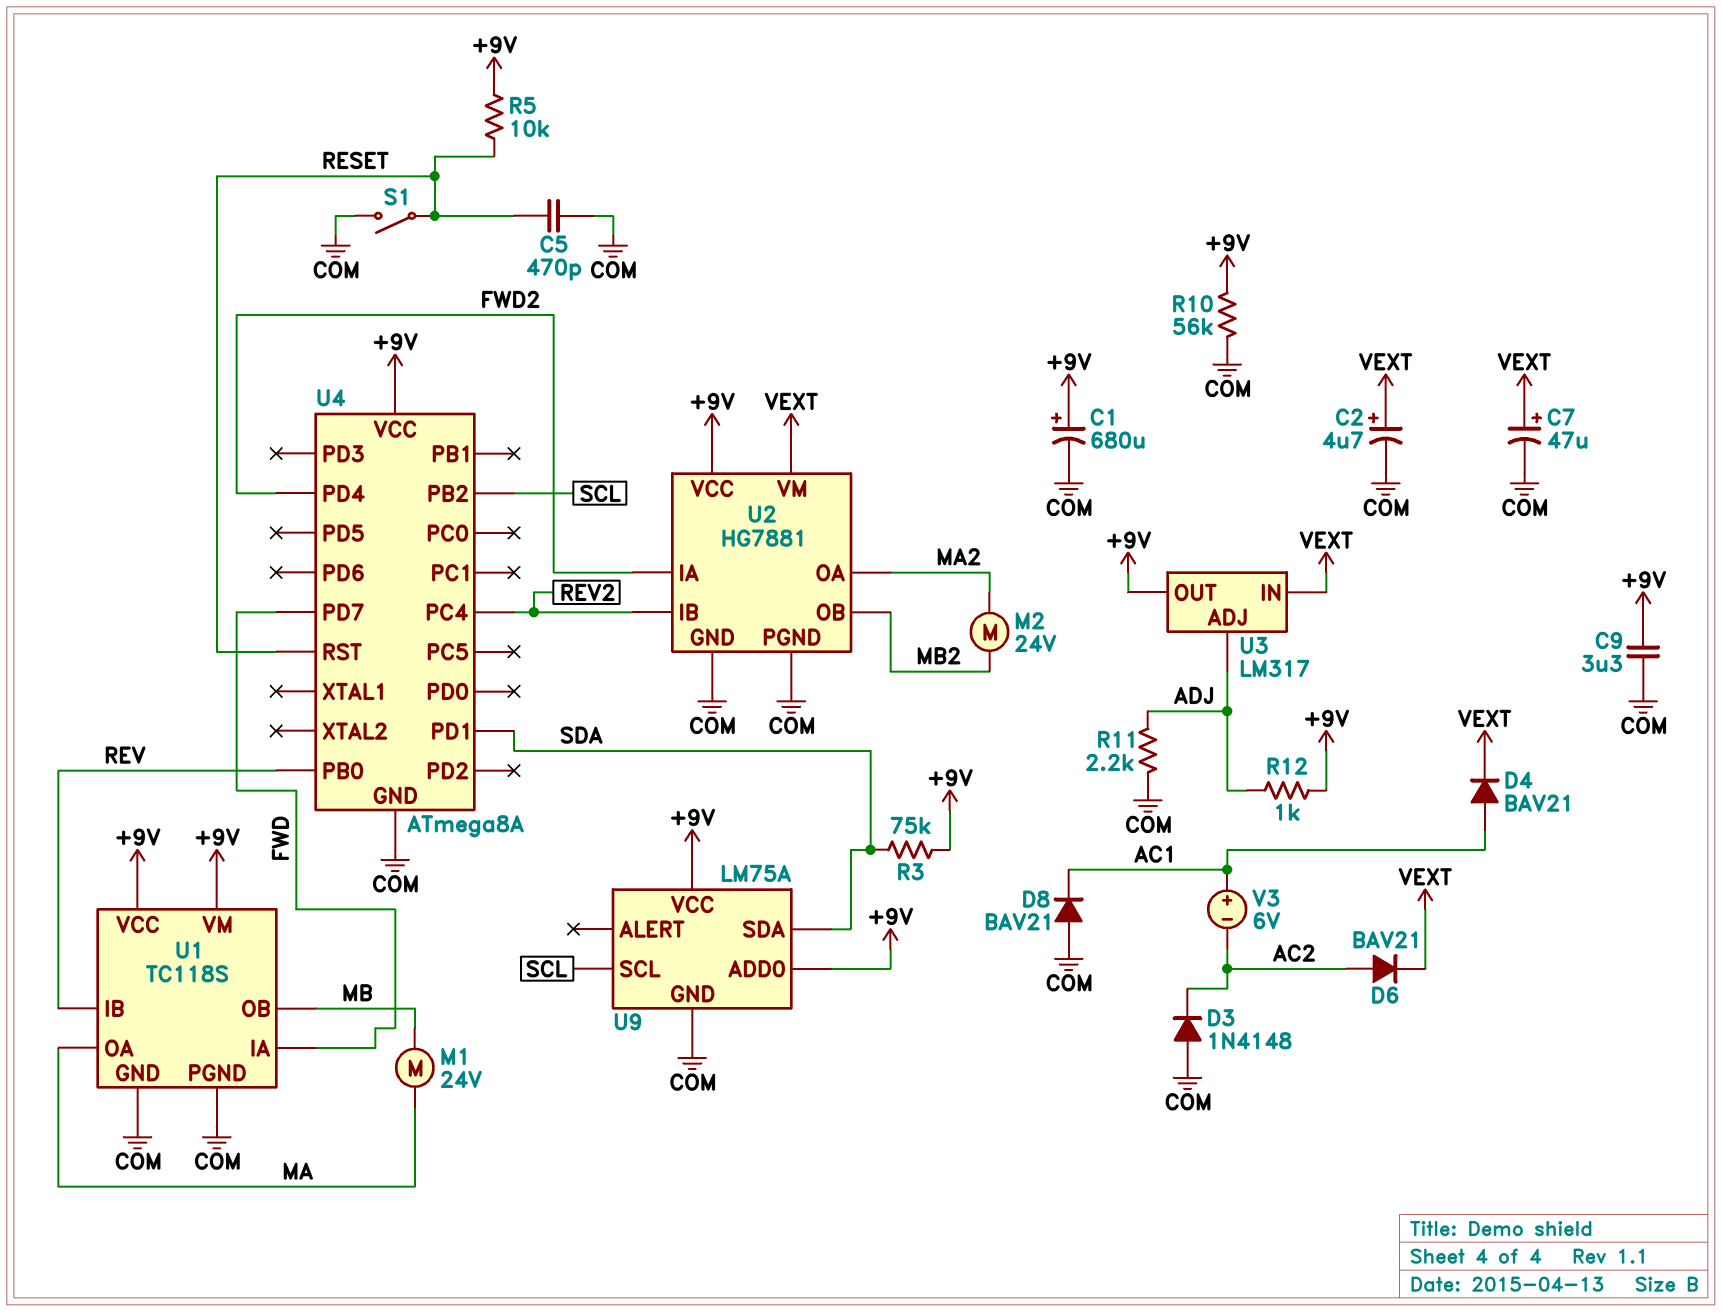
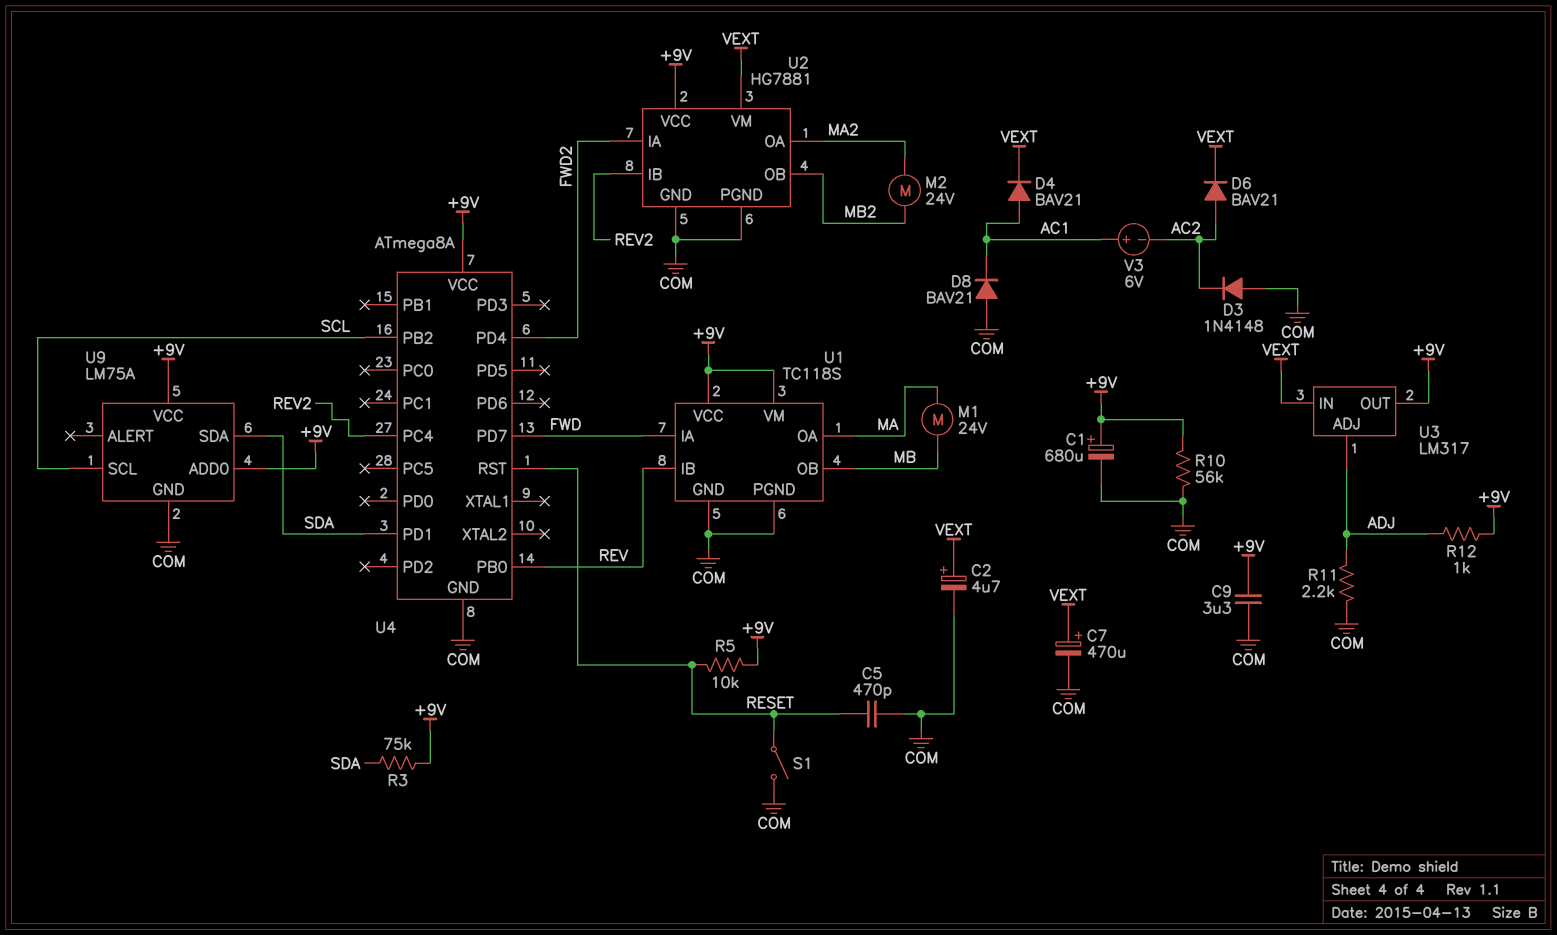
C7: 47uF (plus VEXT, minus COM) -> 470uF (plus VEXT, minus COM)

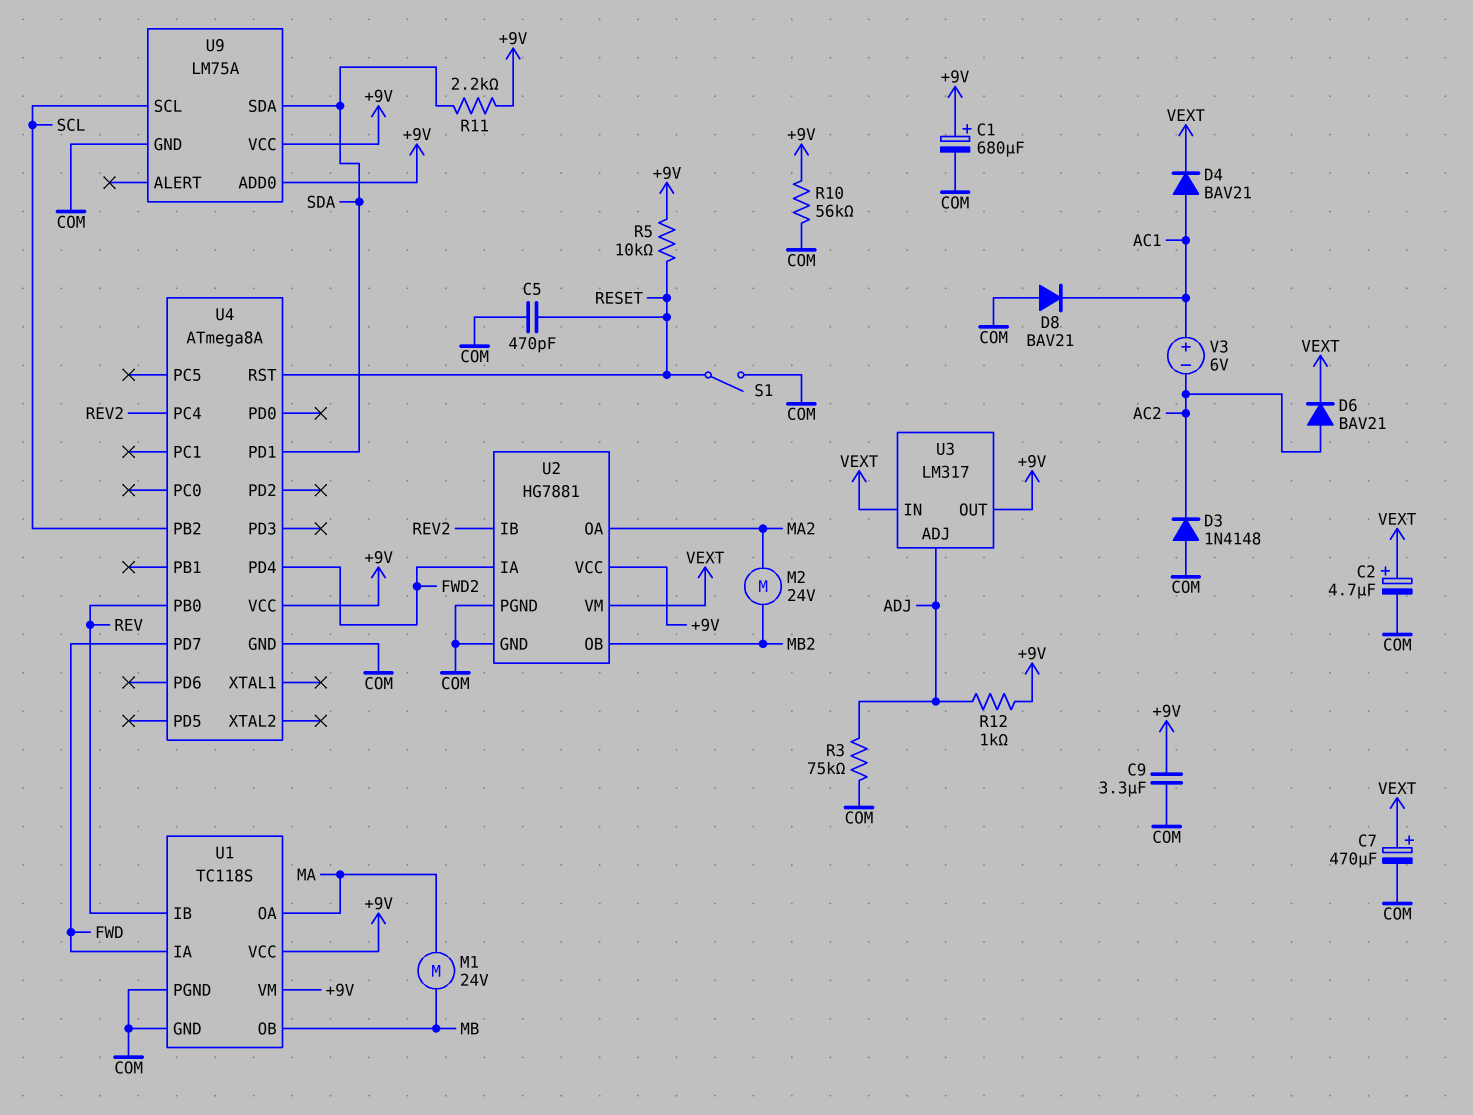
R3: 75k (+9V, SDA) -> 75k (ADJ, COM)
R11: 2.2k (ADJ, COM) -> 2.2k (+9V, SDA)

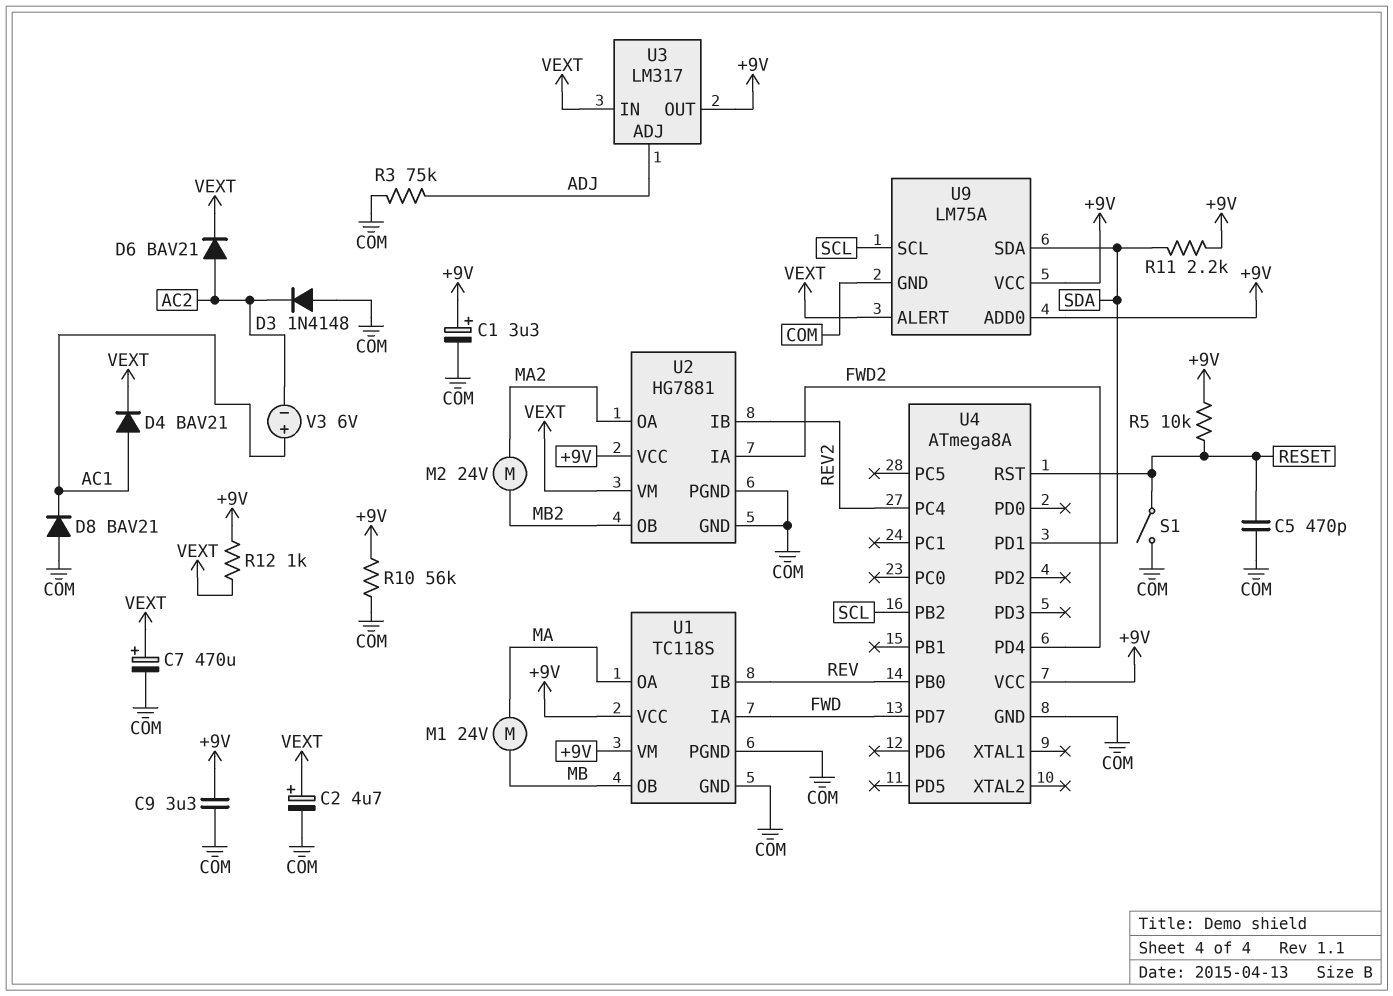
C1: 680uF (plus +9V, minus COM) -> 3.3uF (plus +9V, minus COM)
R12: 1k (+9V, ADJ) -> 1k (+9V, VEXT)
U9 pin ALERT: none -> VEXT

